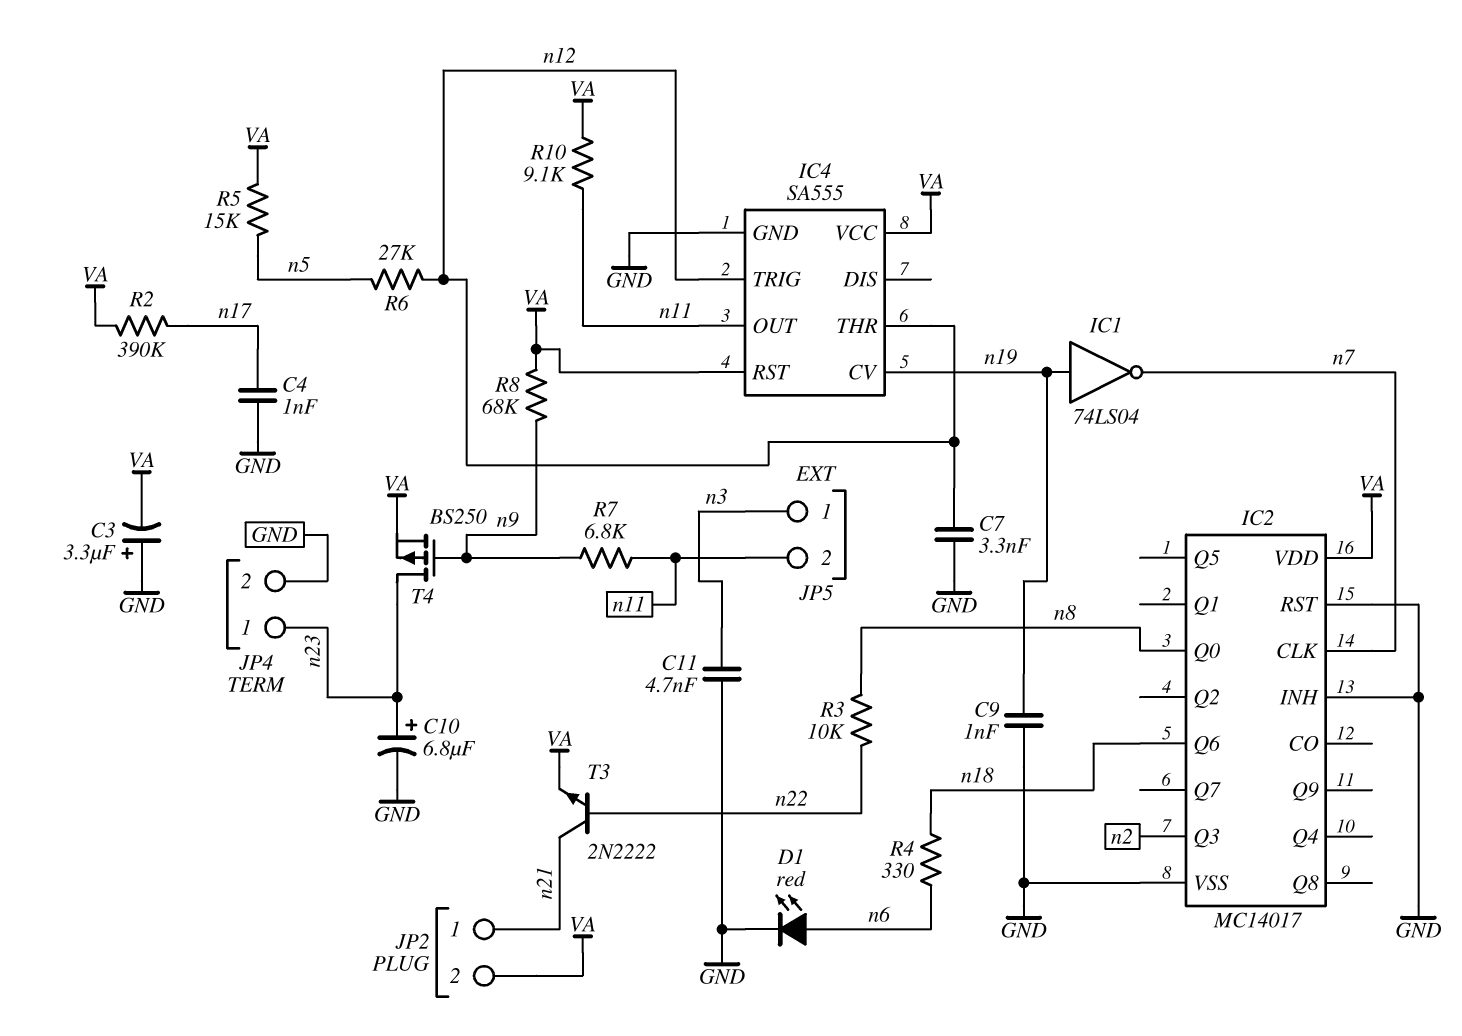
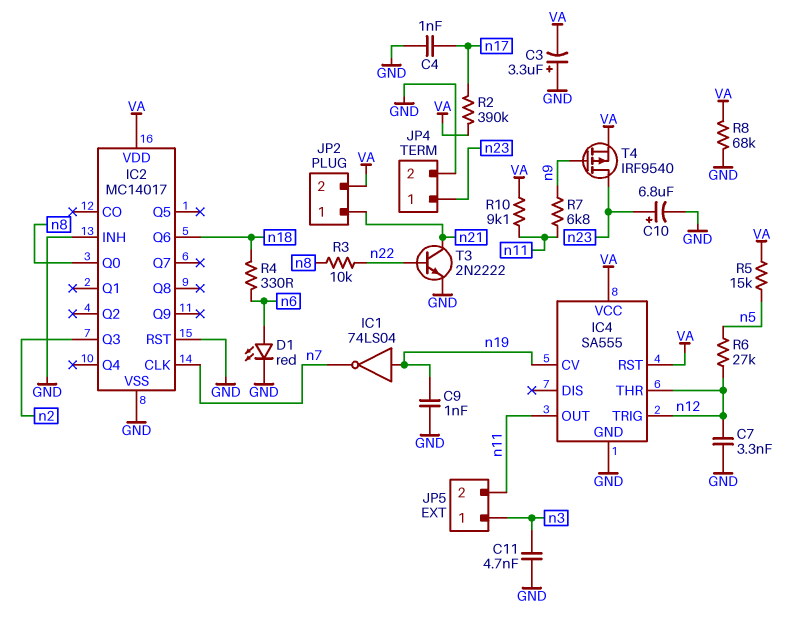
R8: 68k (VA, n9) -> 68k (GND, VA)
T3: NPN 2N2222 (B n22, C n21, E VA) -> NPN 2N2222 (B n22, C n21, E GND)
T4: PMOS BS250 (G n9, D n23, S VA) -> PMOS IRF9540 (G n9, D n23, S VA)

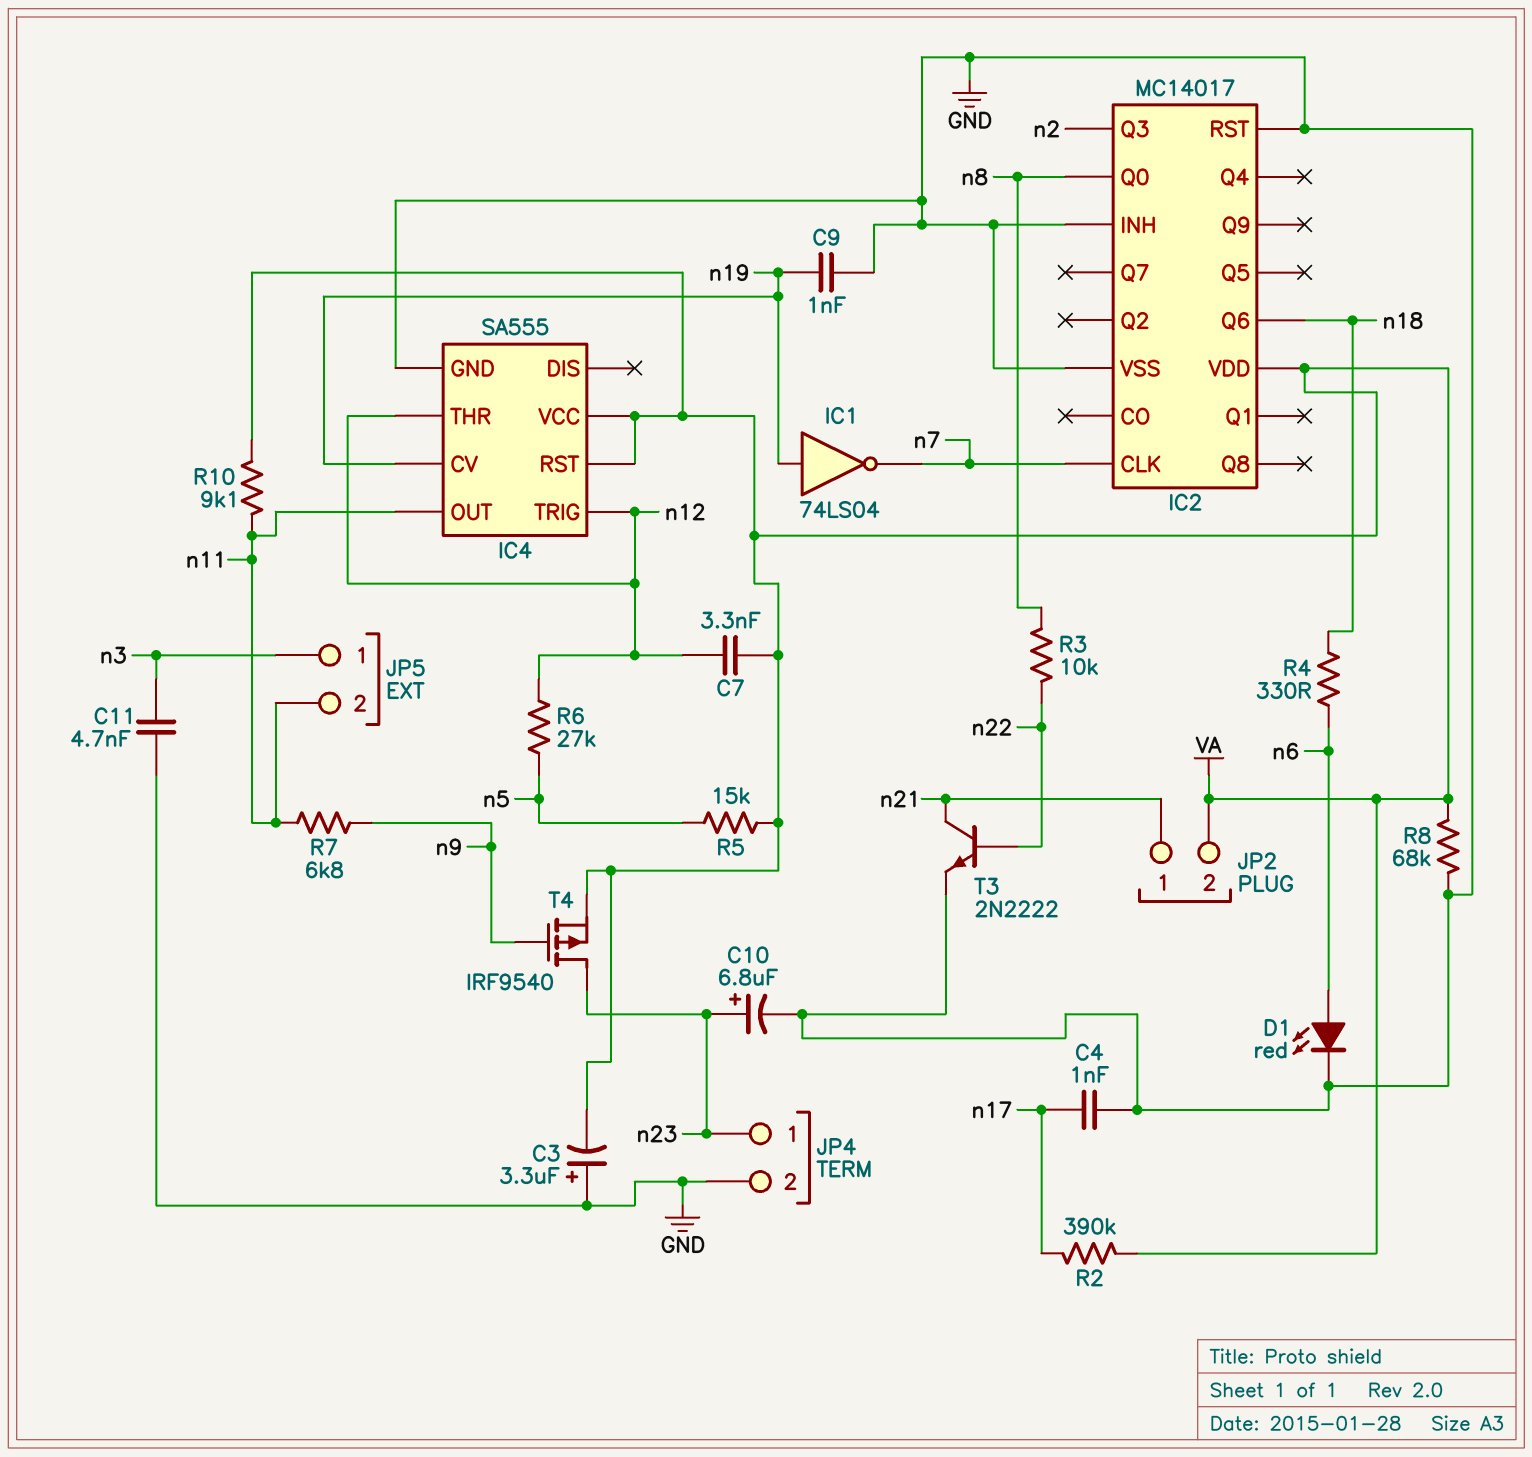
C7: 3.3nF (GND, n12) -> 3.3nF (VA, n12)

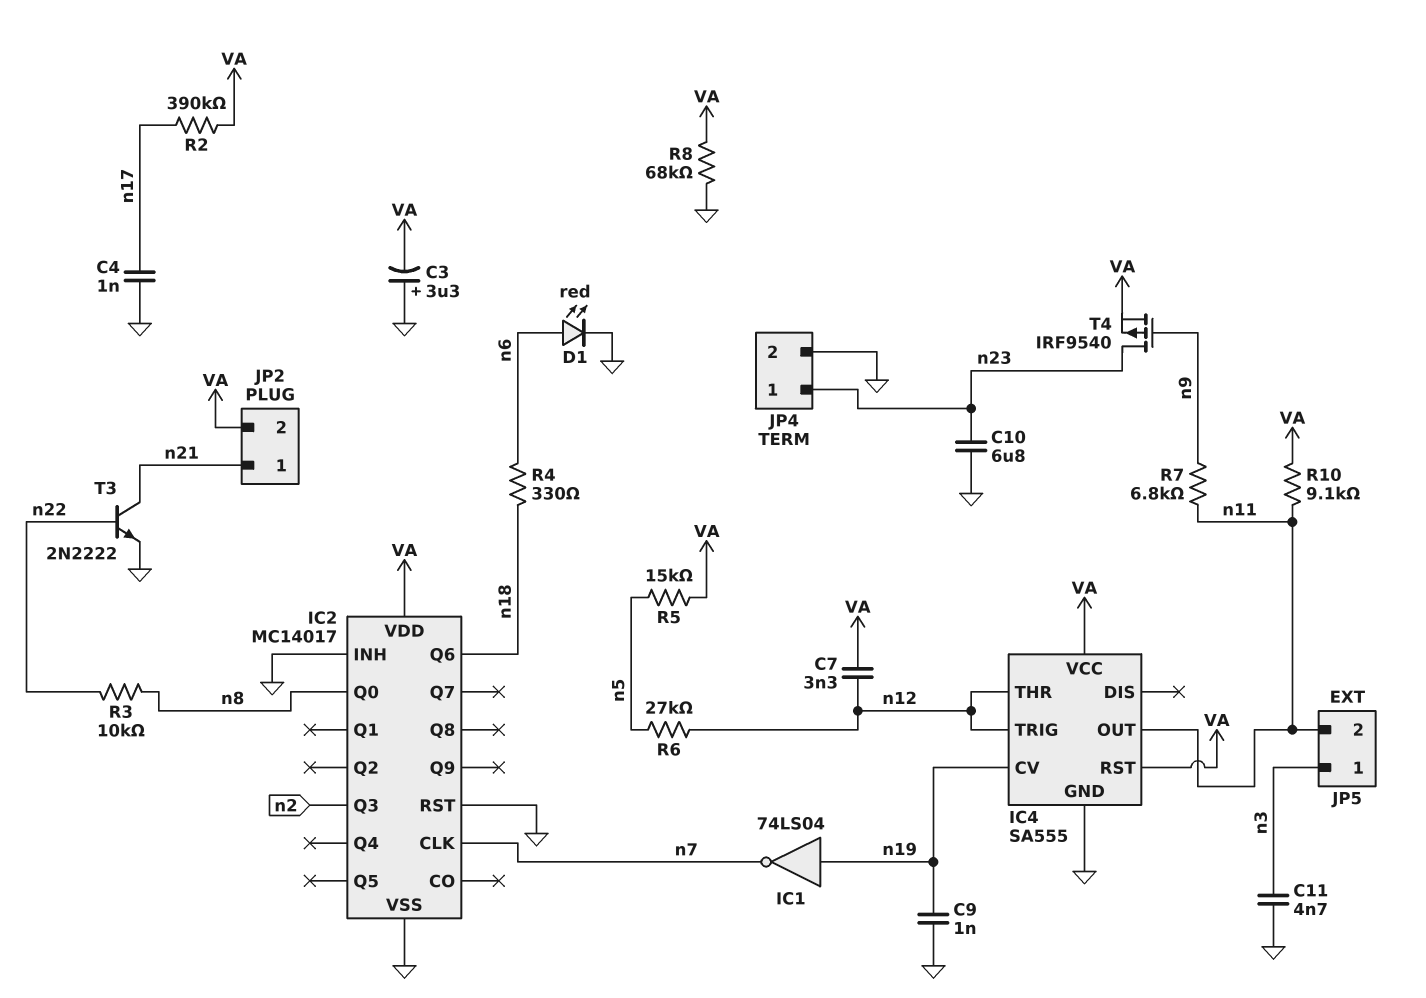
C10: 6.8uF (plus n23, minus GND) -> 6.8uF (GND, n23)

